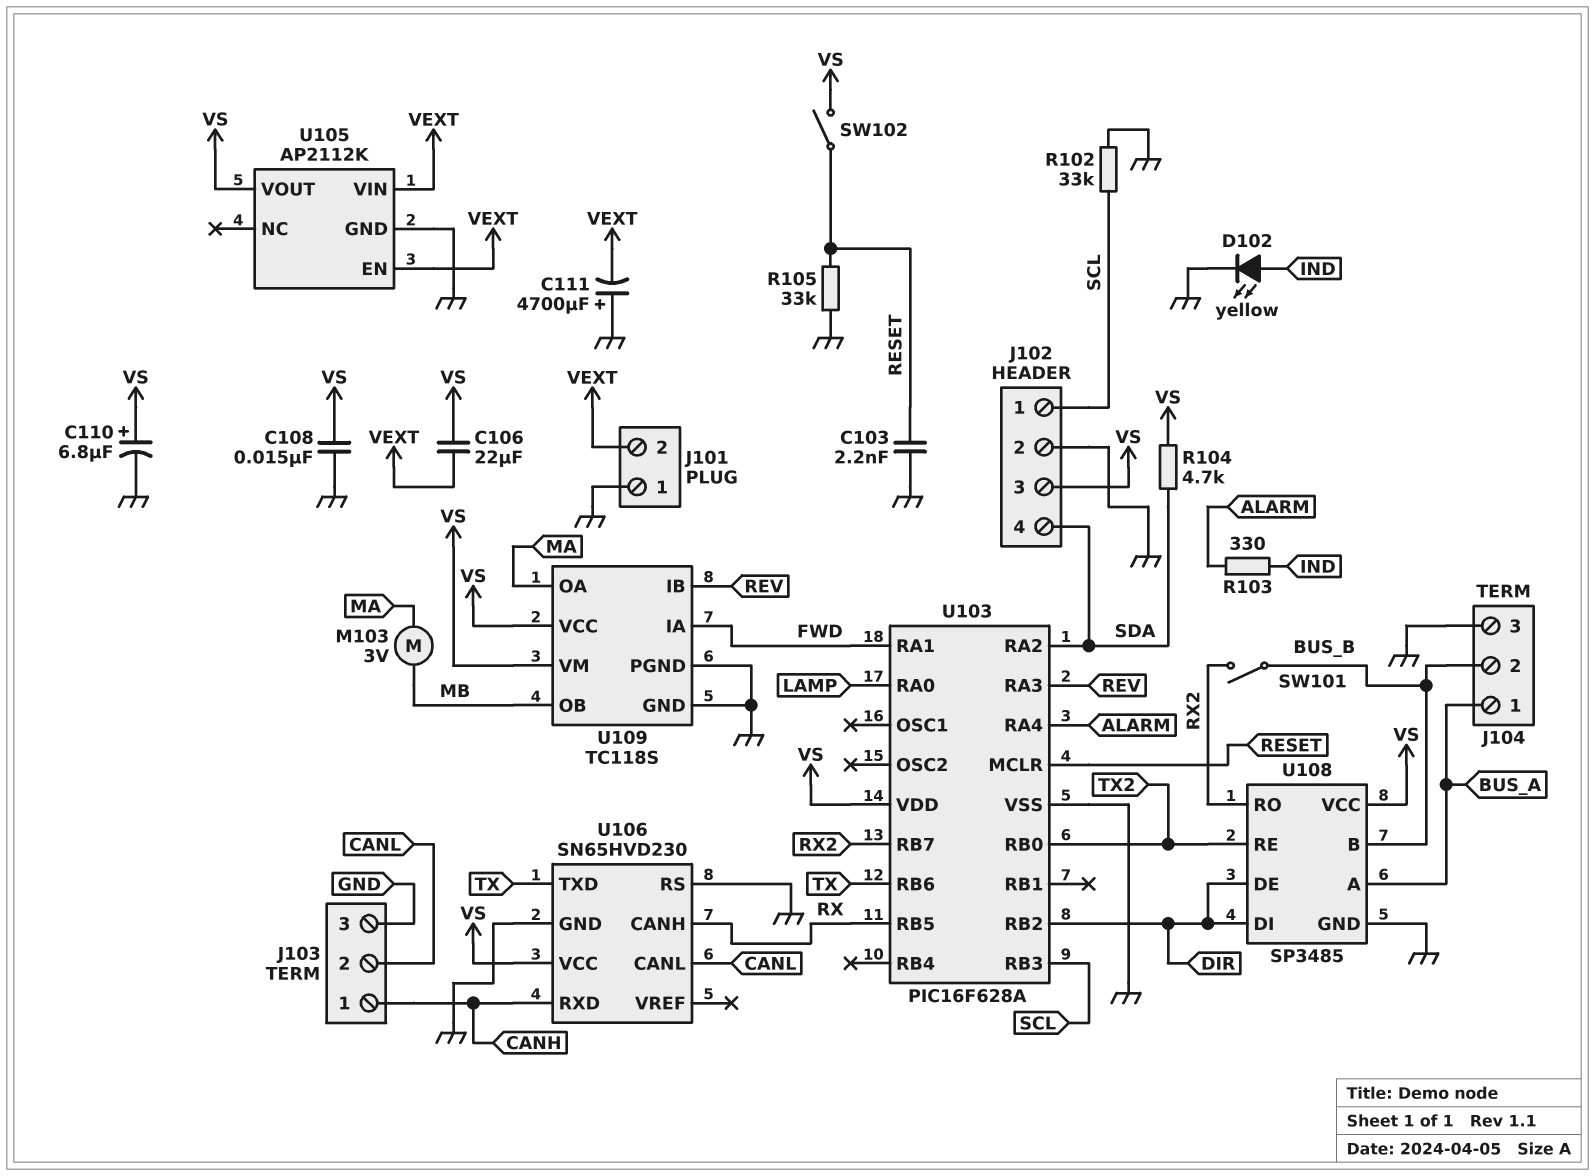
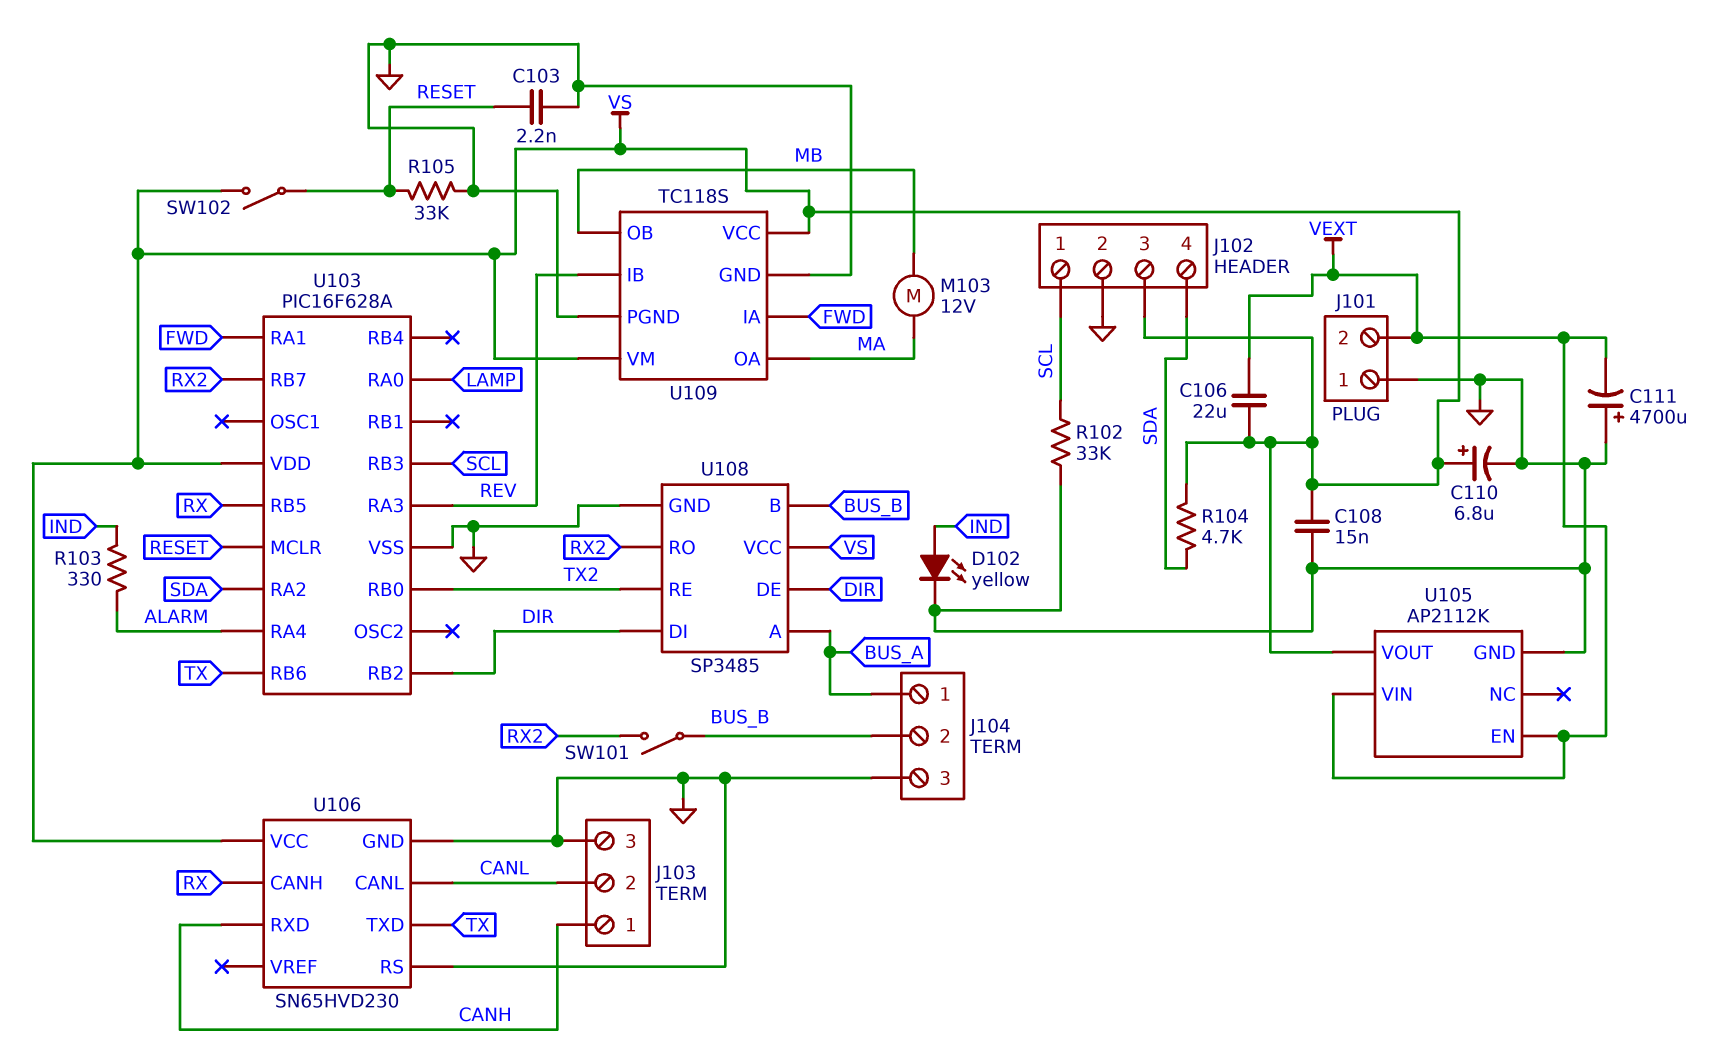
M103: motor 3V (MA, MB) -> motor 12V (MA, MB)

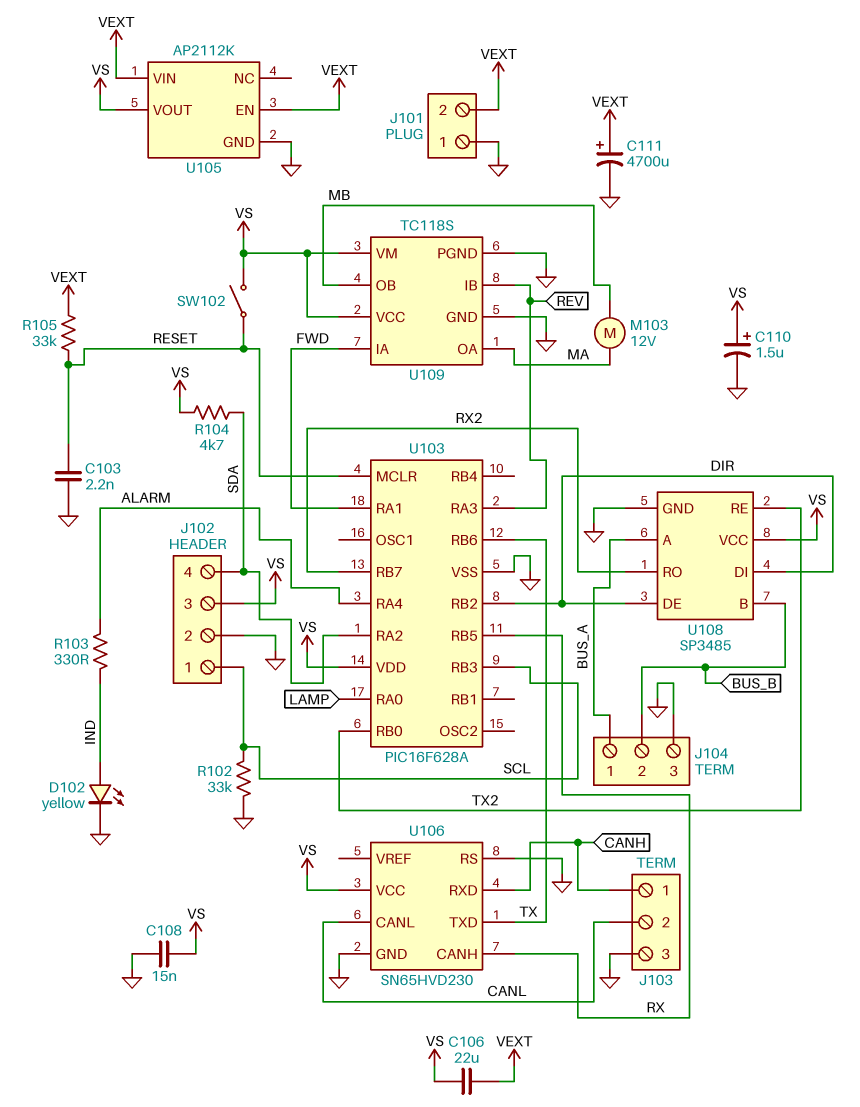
C110: 6.8uF (plus VS, minus GND) -> 1.5uF (plus VS, minus GND)
C111: 4700uF (plus GND, minus VEXT) -> 4700uF (plus VEXT, minus GND)
R105: 33k (GND, RESET) -> 33k (RESET, VEXT)
SW101: switch (BUS_B, RX2) -> none

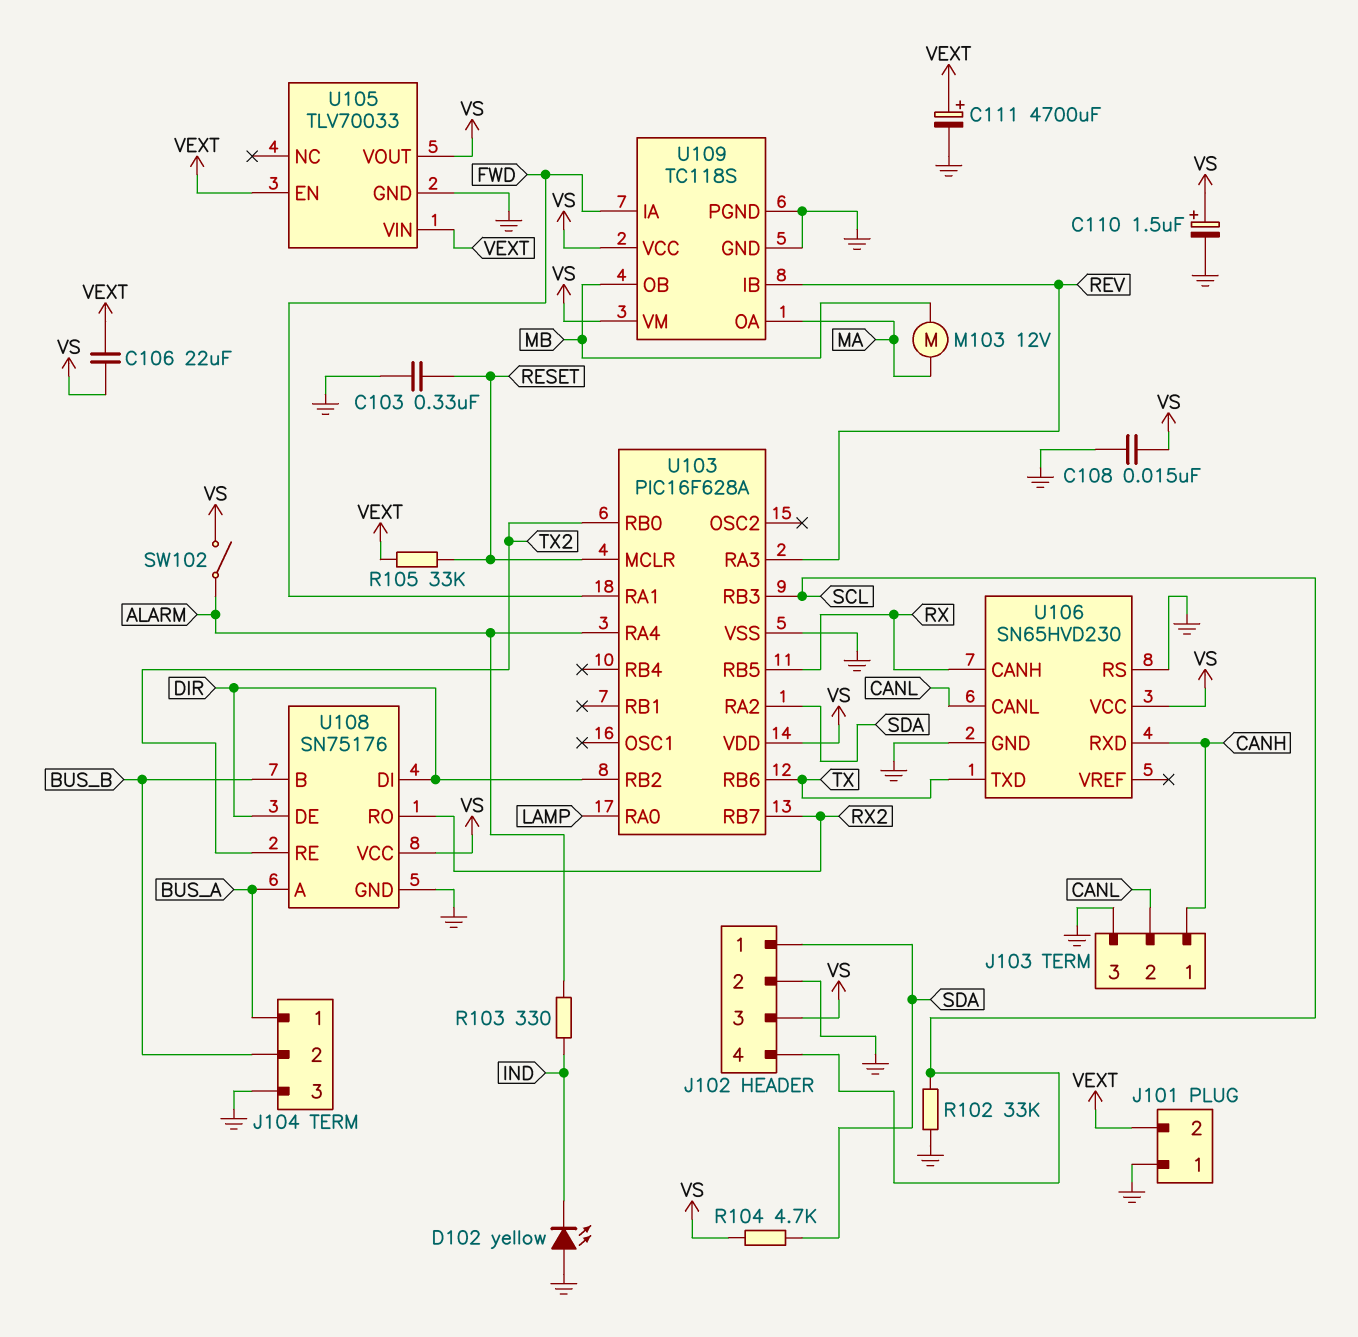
C103: 2.2nF (GND, RESET) -> 330nF (GND, RESET)
D102: LED yellow (A IND, K GND) -> LED yellow (A GND, K IND)
J102 pin 1: SCL -> SDA
J102 pin 4: SDA -> SCL
SW102: switch (RESET, VS) -> switch (ALARM, VS)
U105: AP2112K -> TLV70033
U108: SP3485 -> SN75176

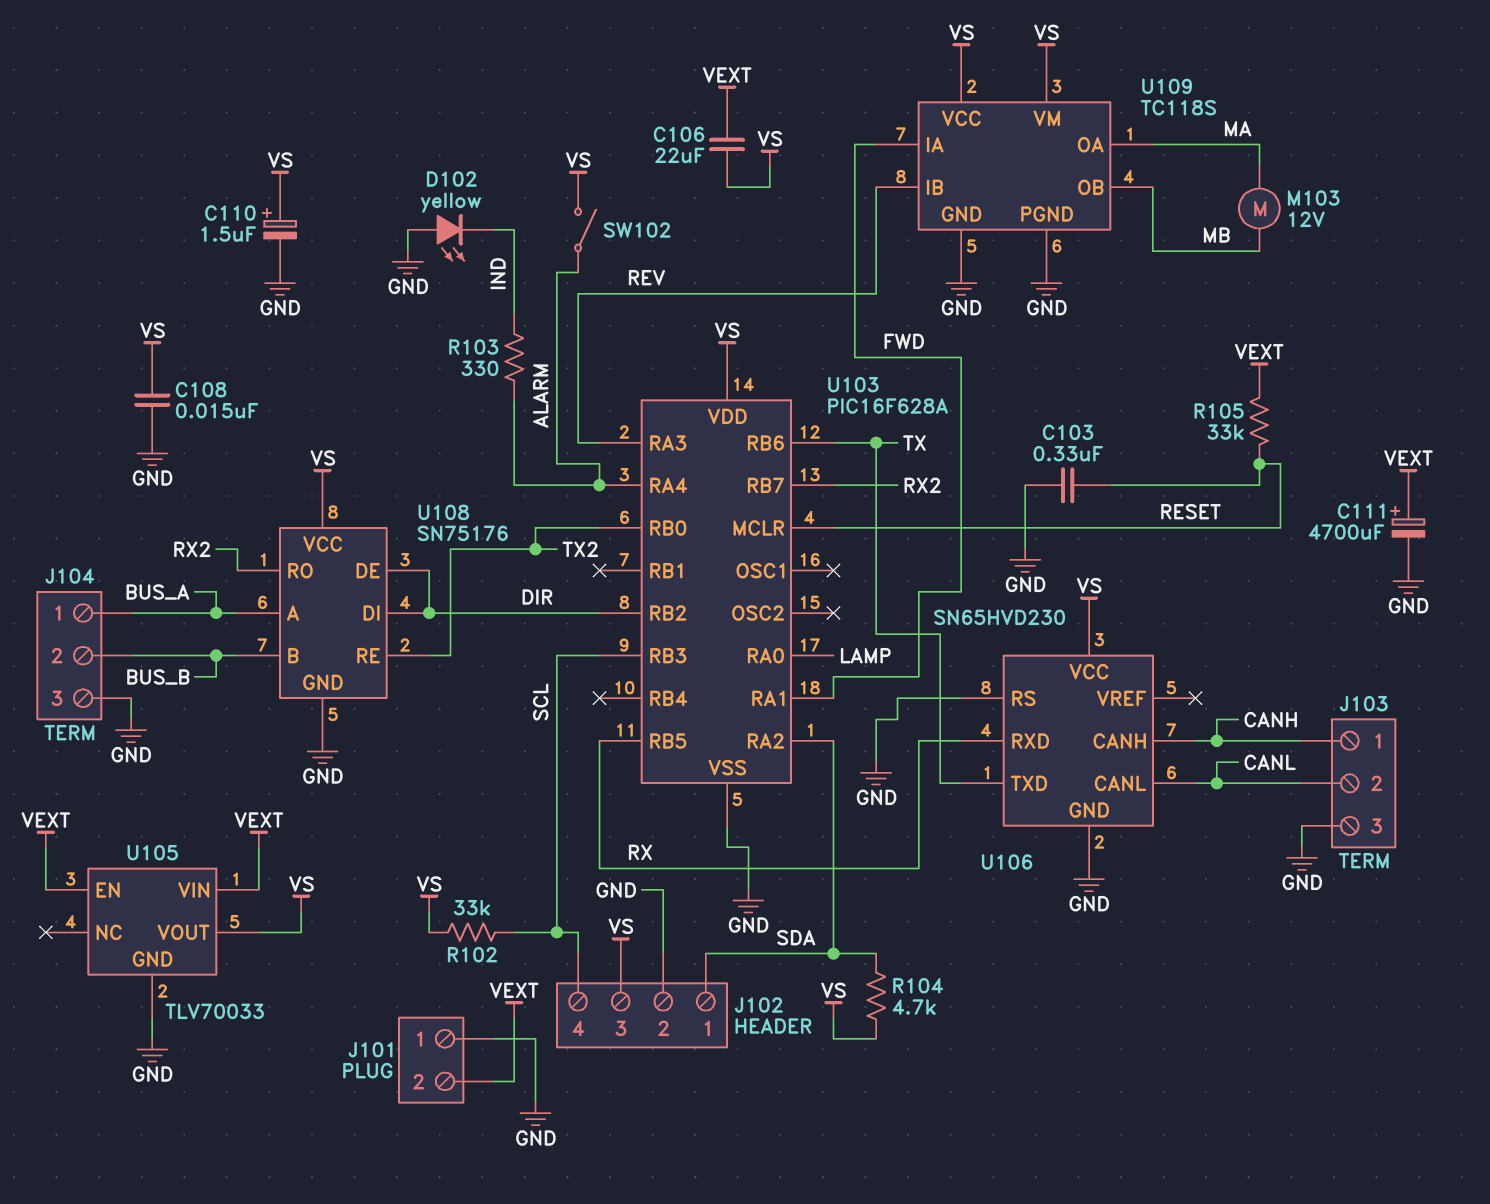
R102: 33k (GND, SCL) -> 33k (SCL, VS)
U106 pin CANH: RX -> CANH
U106 pin RXD: CANH -> RX

